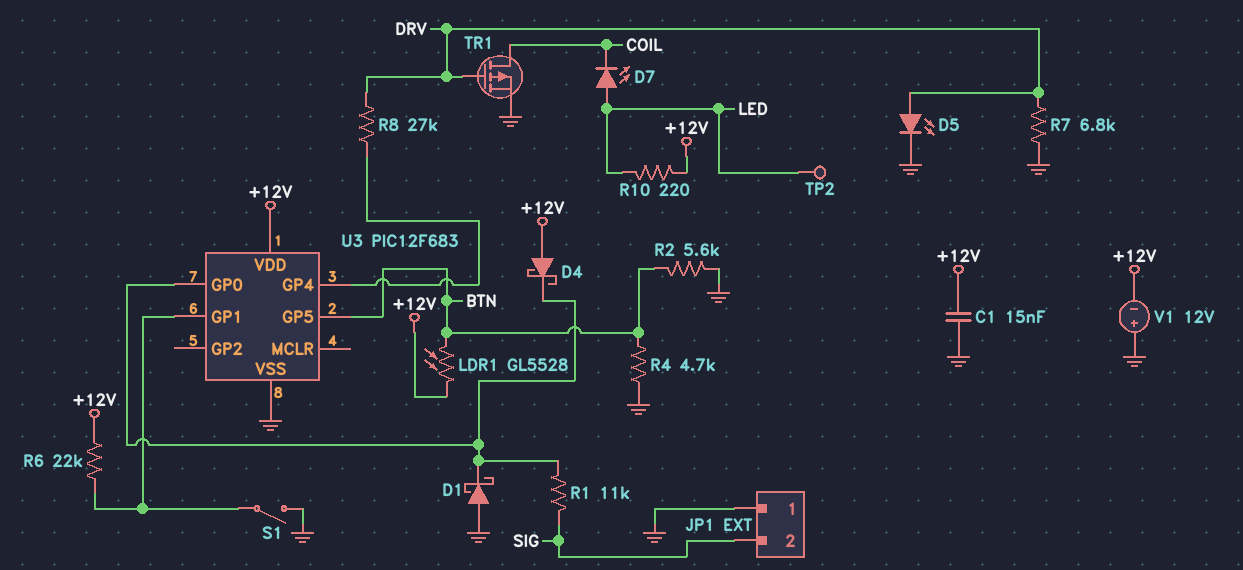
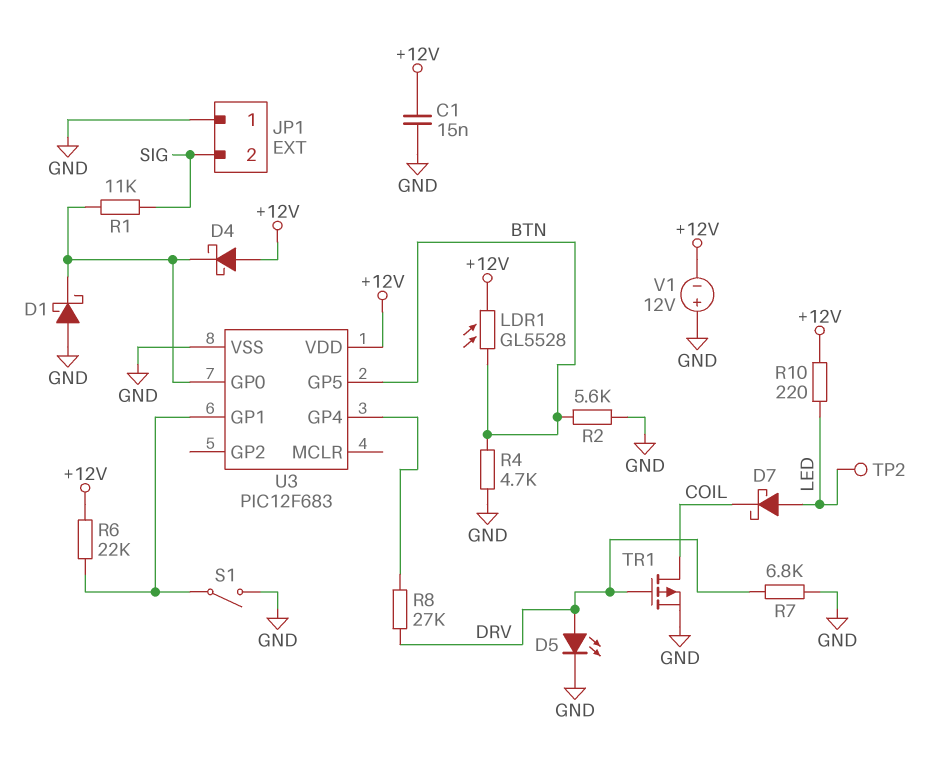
D7: LED (A LED, K COIL) -> schottky (A LED, K COIL)

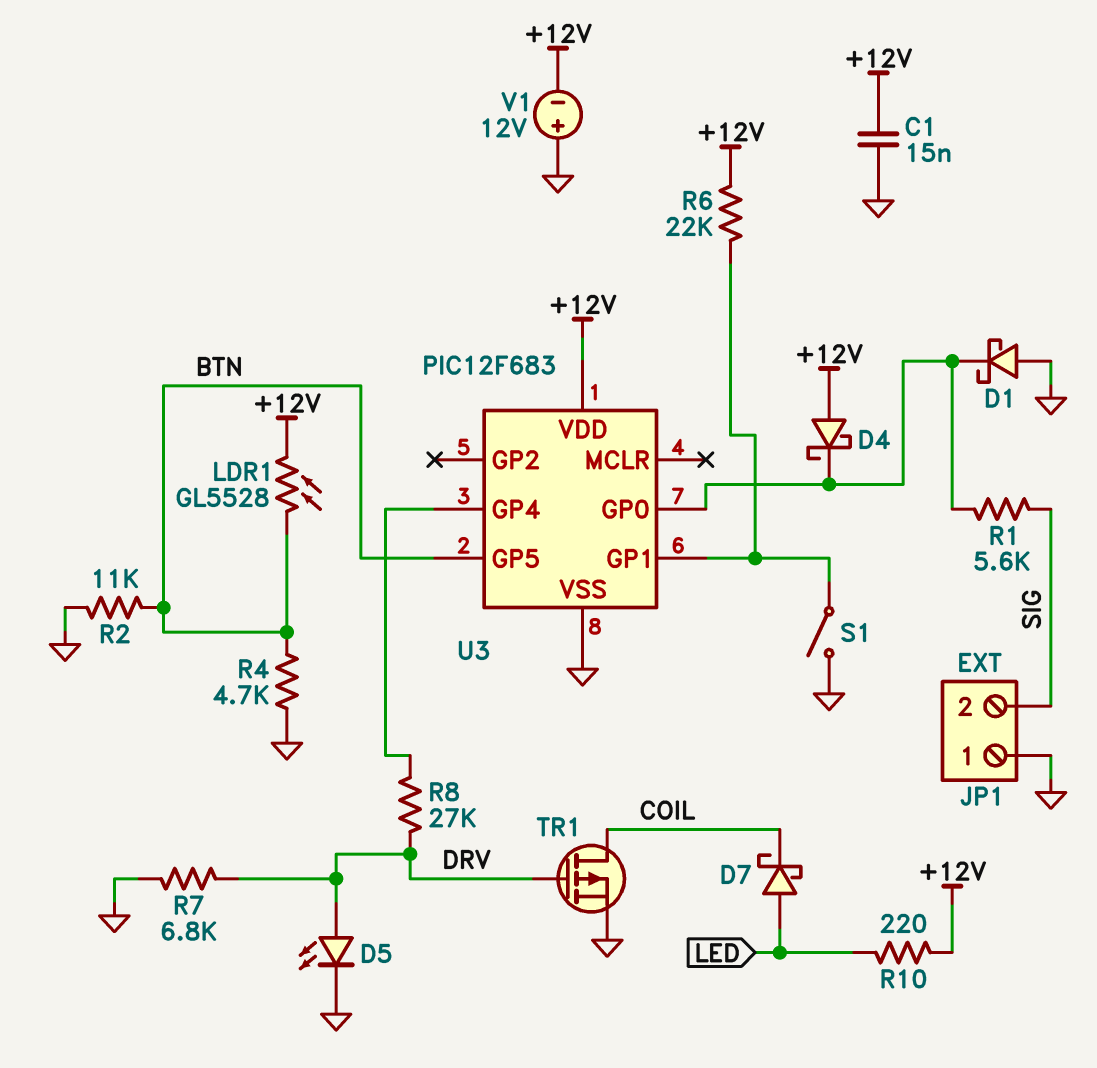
R1: 11k (SIG, U3/GP0) -> 5.6k (SIG, U3/GP0)
R2: 5.6k (BTN, GND) -> 11k (BTN, GND)
TP2: test point (LED) -> none

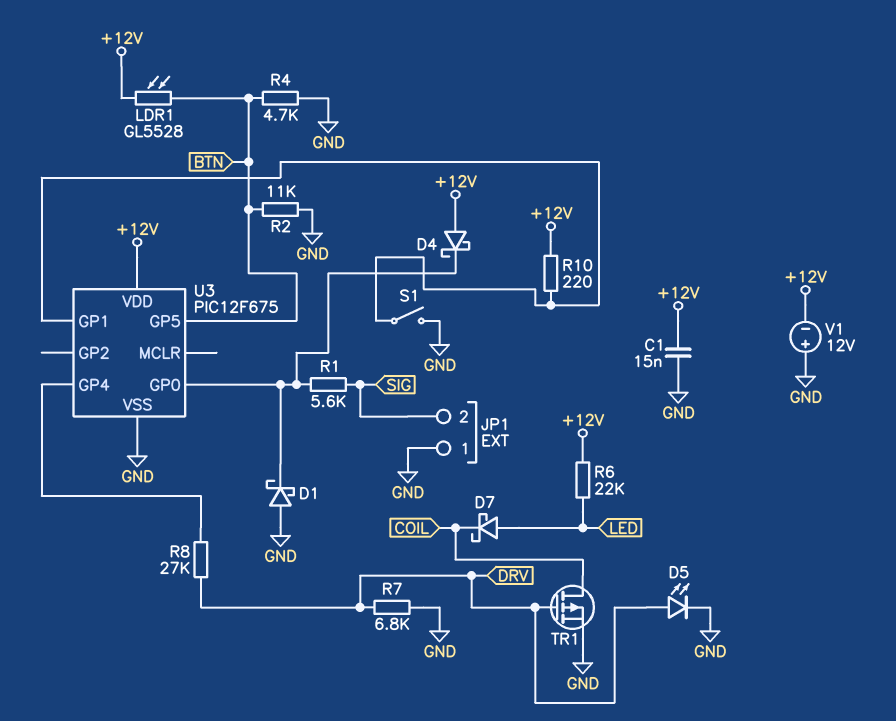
R6: 22k (+12V, U3/GP1) -> 22k (+12V, LED)
R10: 220 (+12V, LED) -> 220 (+12V, U3/GP1)
U3: PIC12F683 -> PIC12F675

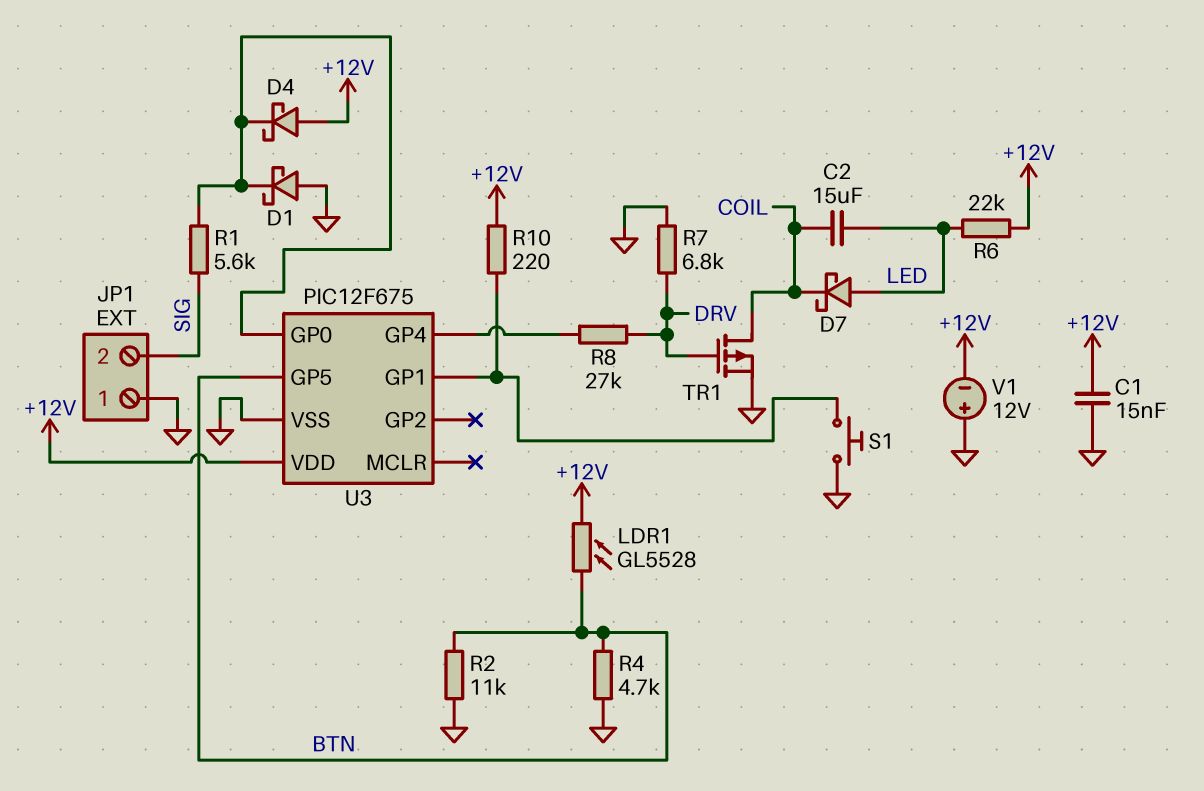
C2: none -> 15uF (COIL, LED)
D5: LED (A DRV, K GND) -> none
S1: switch (GND, U3/GP1) -> button (GND, U3/GP1)

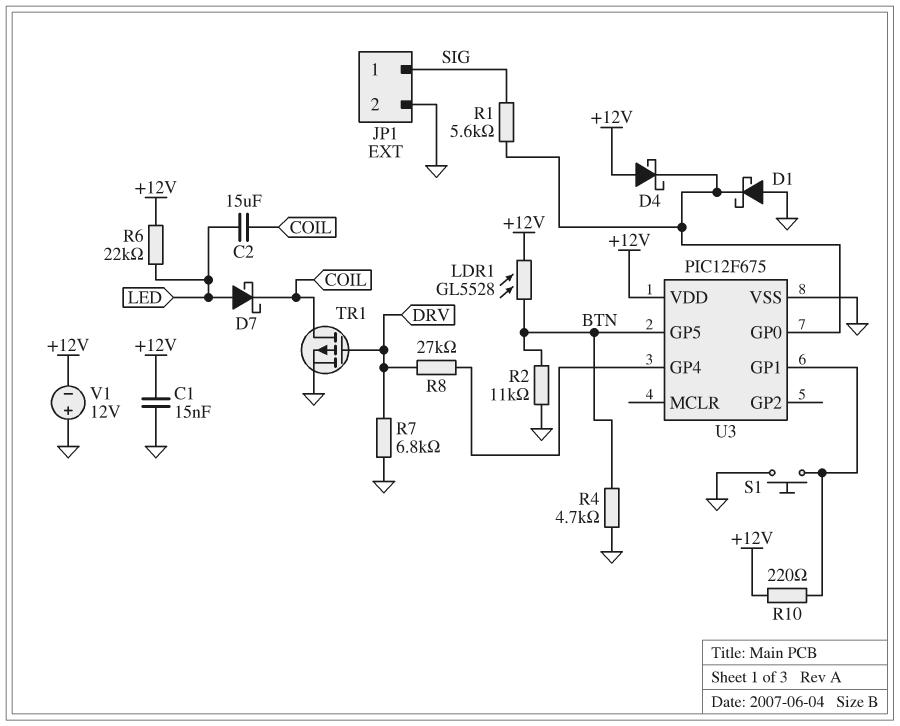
JP1 pin 1: GND -> SIG
JP1 pin 2: SIG -> GND

